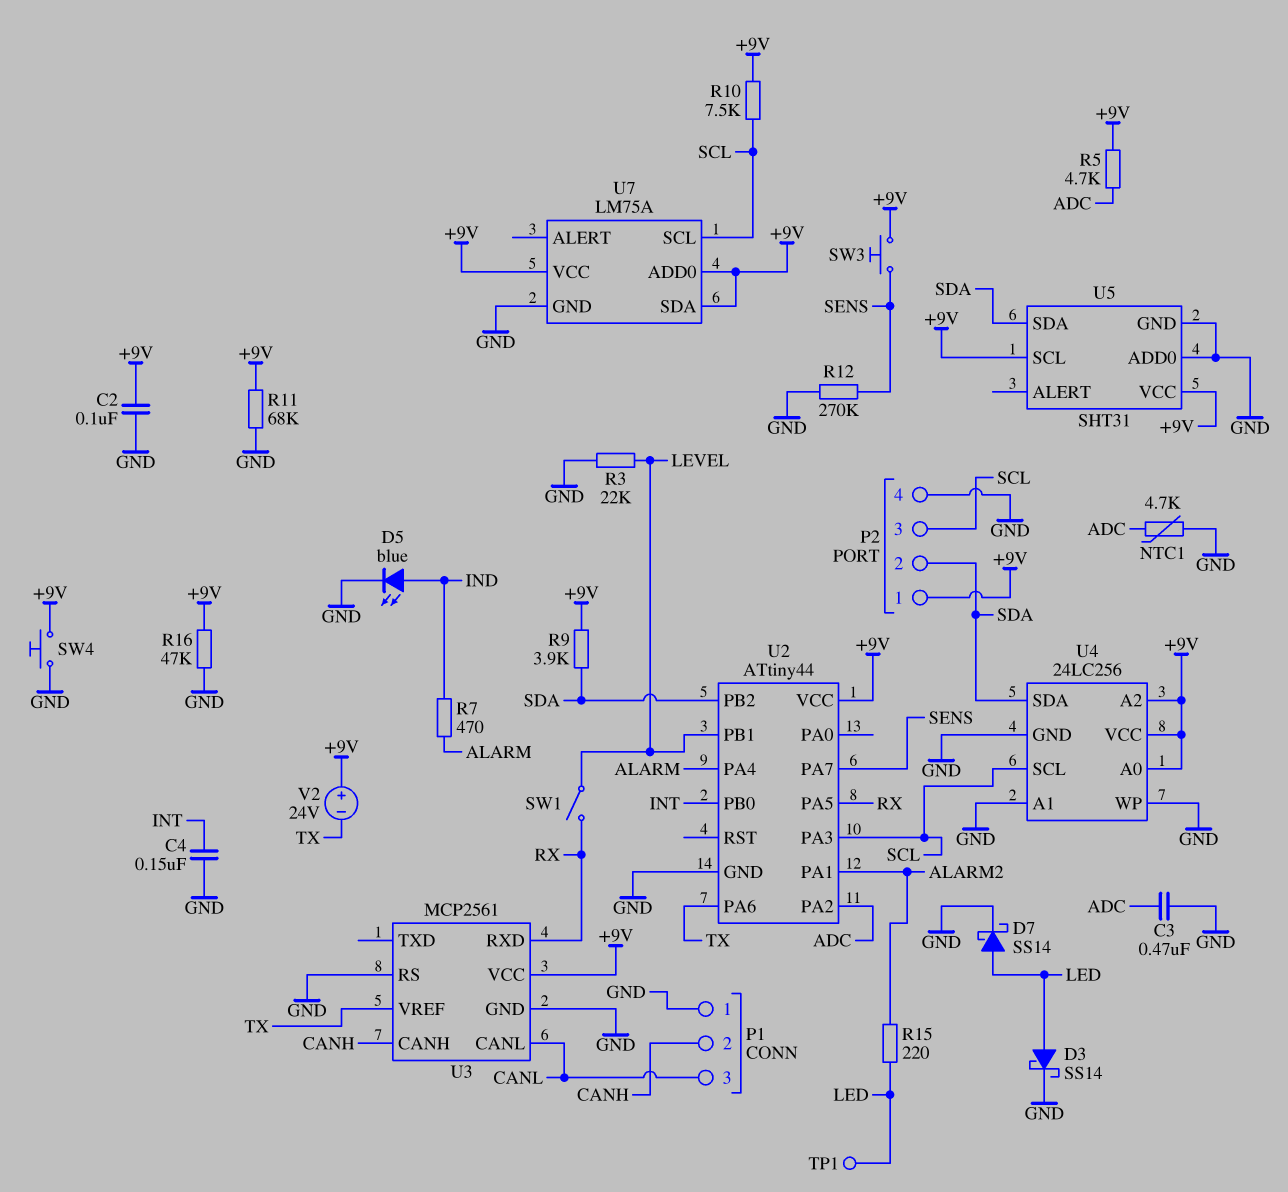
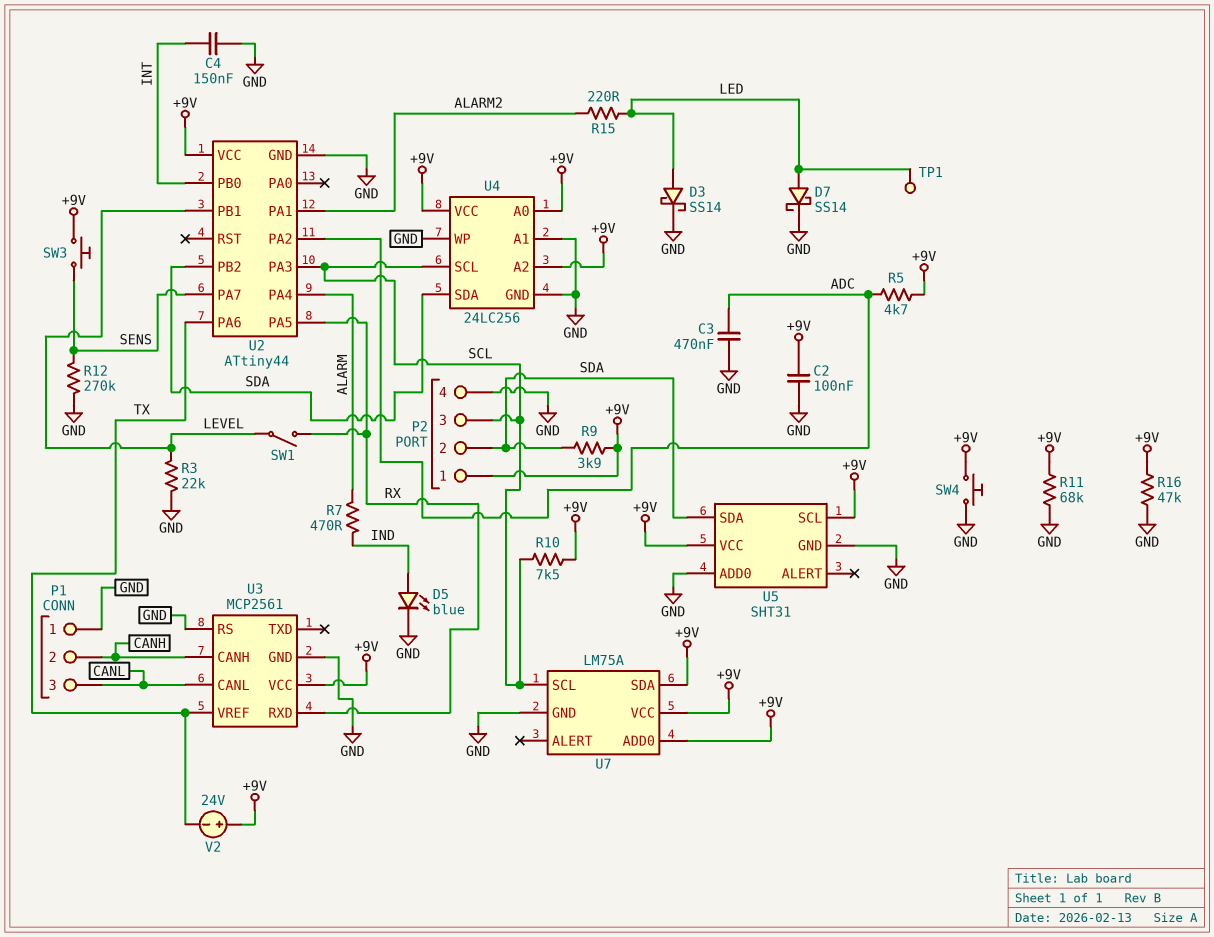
NTC1: 4.7k (ADC, GND) -> none

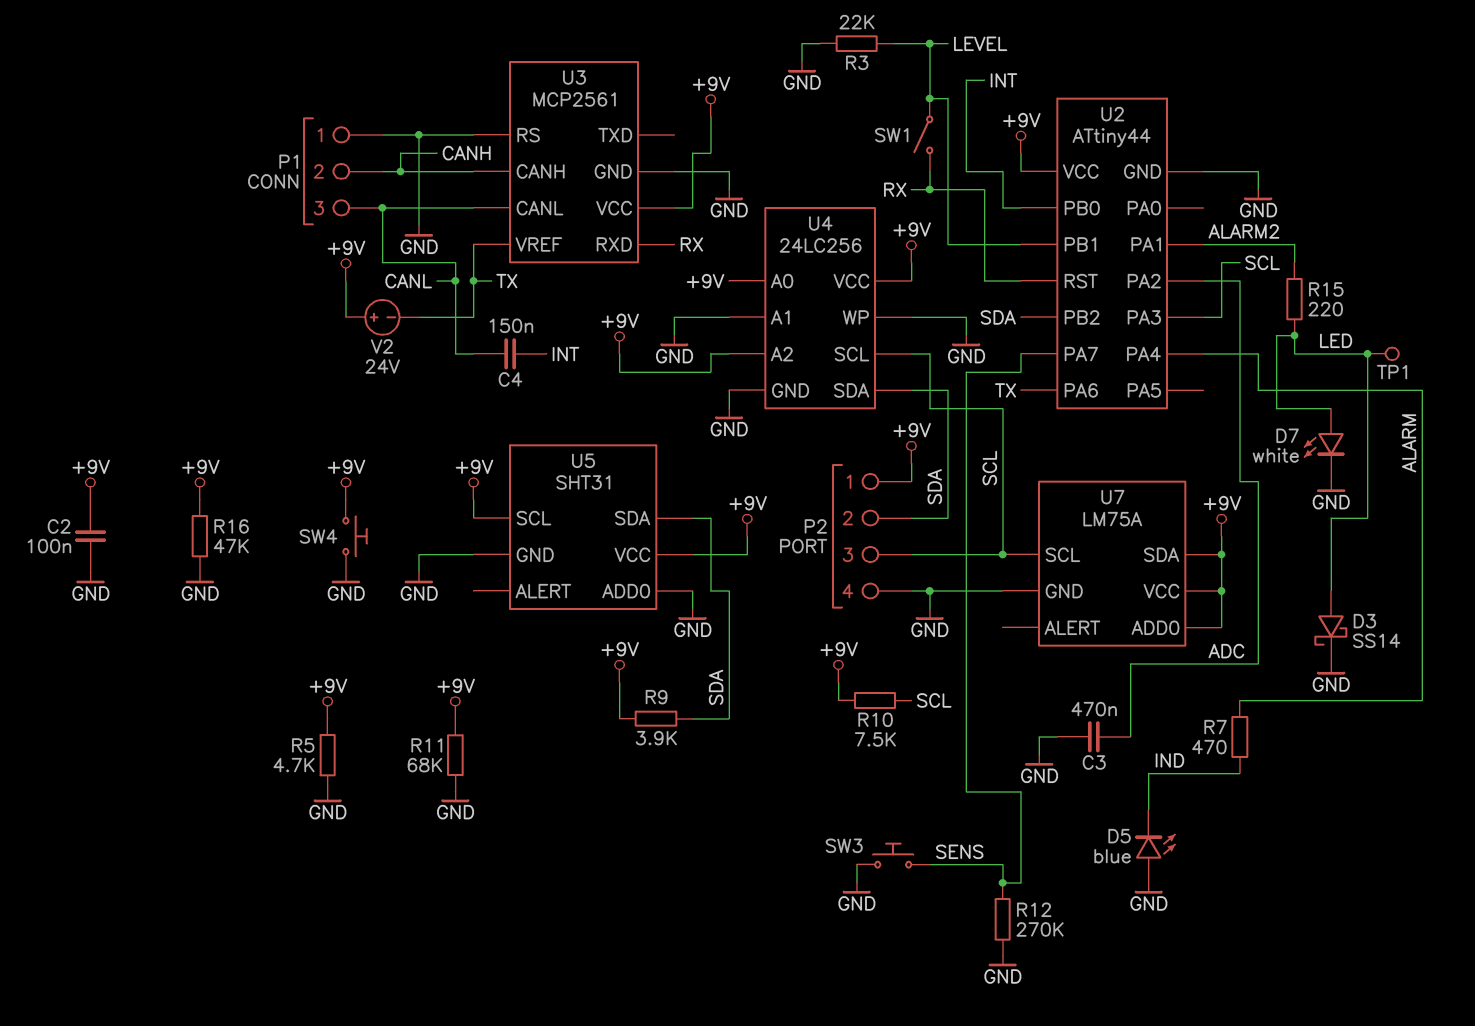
C4: 150nF (GND, INT) -> 150nF (CANL, INT)
D5: LED blue (A IND, K GND) -> LED blue (A GND, K IND)
D7: schottky SS14 (A LED, K GND) -> LED white (A LED, K GND)
R5: 4.7k (+9V, ADC) -> 4.7k (+9V, GND)
SW3: button (+9V, SENS) -> button (GND, SENS)
U2 pin PA5: RX -> none
U2 pin RST: none -> RX

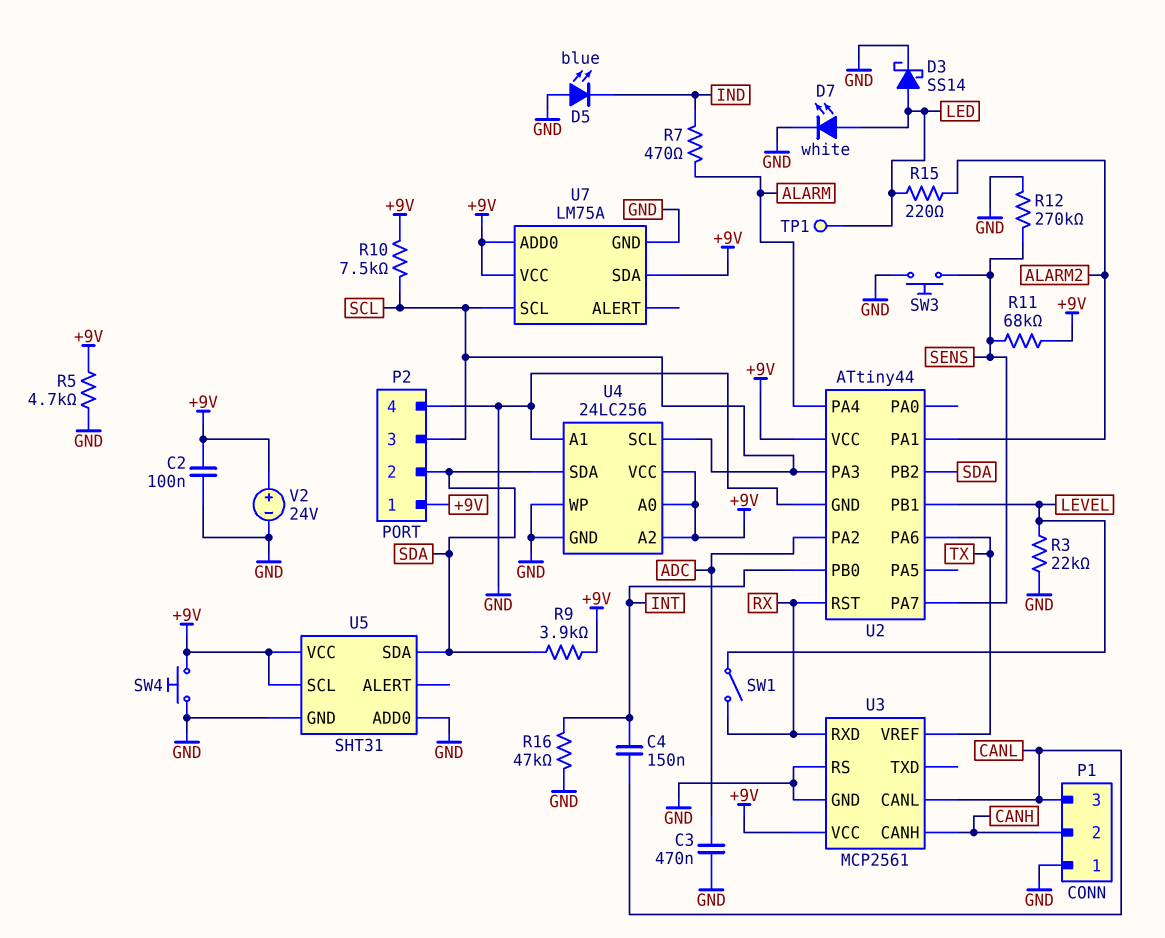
R11: 68k (+9V, GND) -> 68k (+9V, SENS)
R16: 47k (+9V, GND) -> 47k (GND, INT)
V2: 24V (plus +9V, minus TX) -> 24V (plus +9V, minus GND)

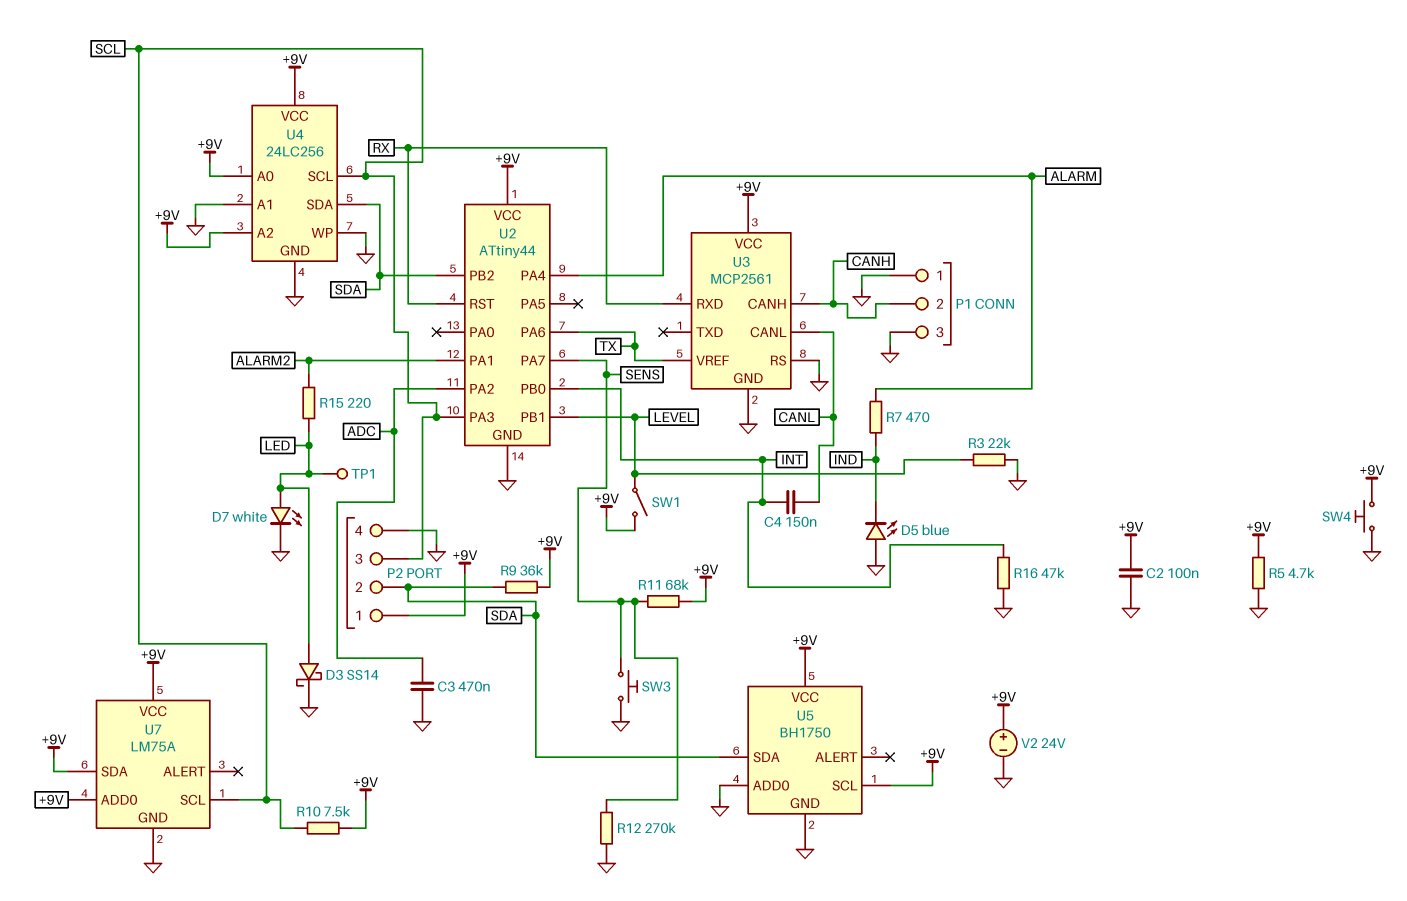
P1 pin 3: CANL -> GND
R9: 3.9k (+9V, SDA) -> 36k (+9V, SDA)
SW1: switch (LEVEL, RX) -> switch (+9V, LEVEL)
U5: SHT31 -> BH1750

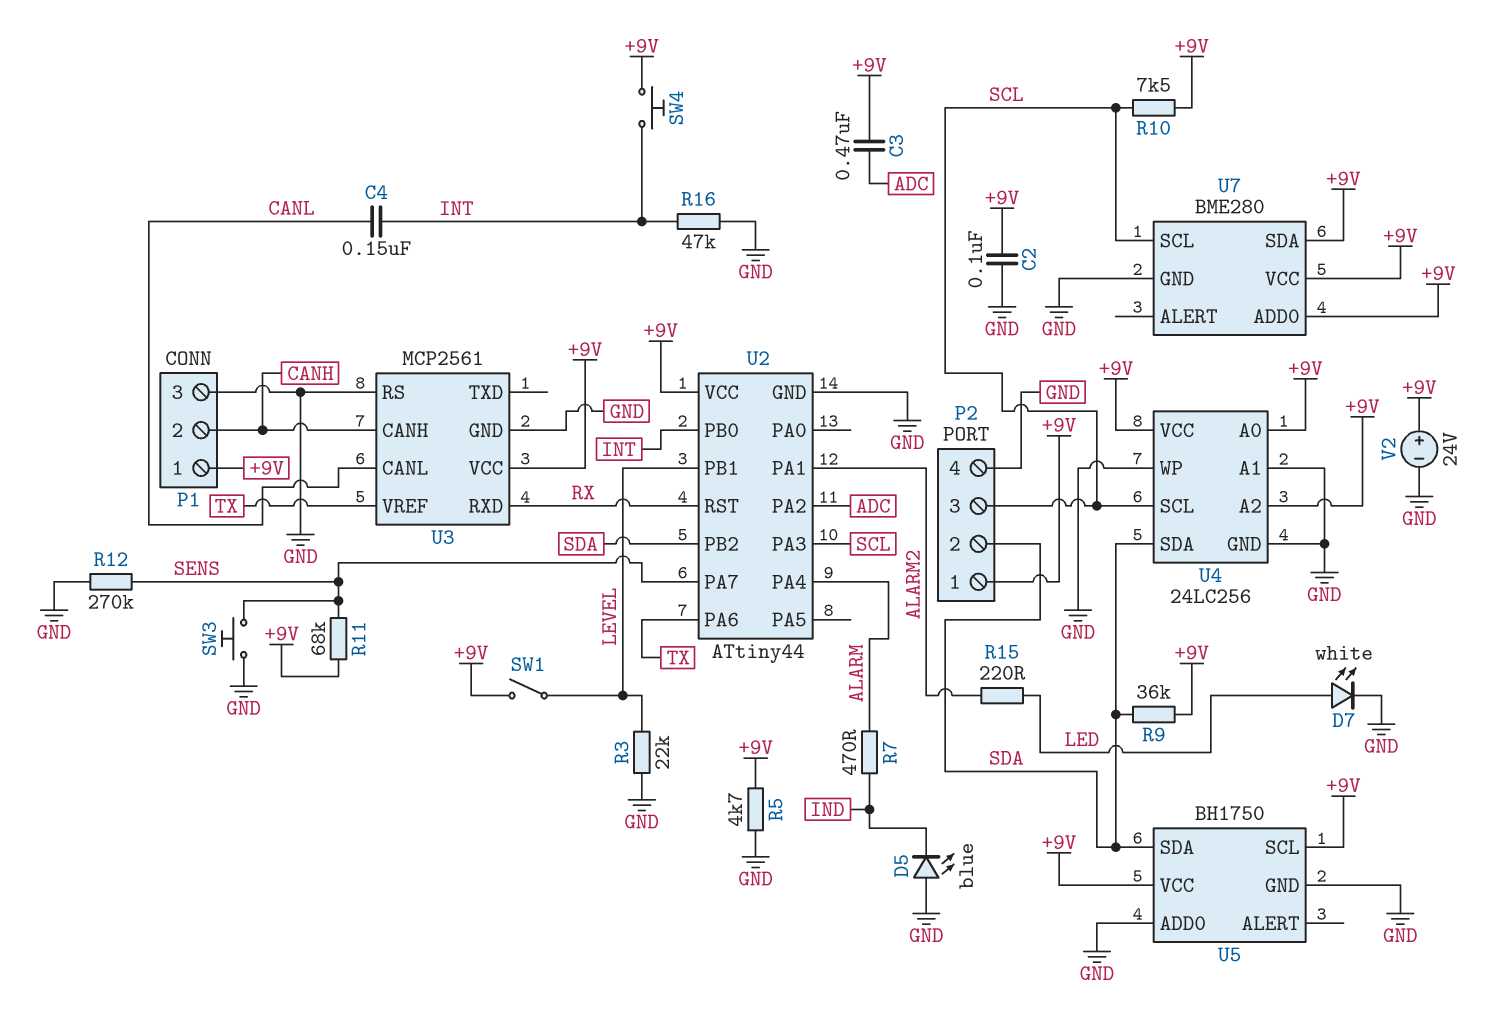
C3: 470nF (ADC, GND) -> 470nF (+9V, ADC)
D3: schottky SS14 (A LED, K GND) -> none
P1 pin 1: GND -> +9V
SW4: button (+9V, GND) -> button (+9V, INT)
TP1: test point (LED) -> none
U7: LM75A -> BME280

